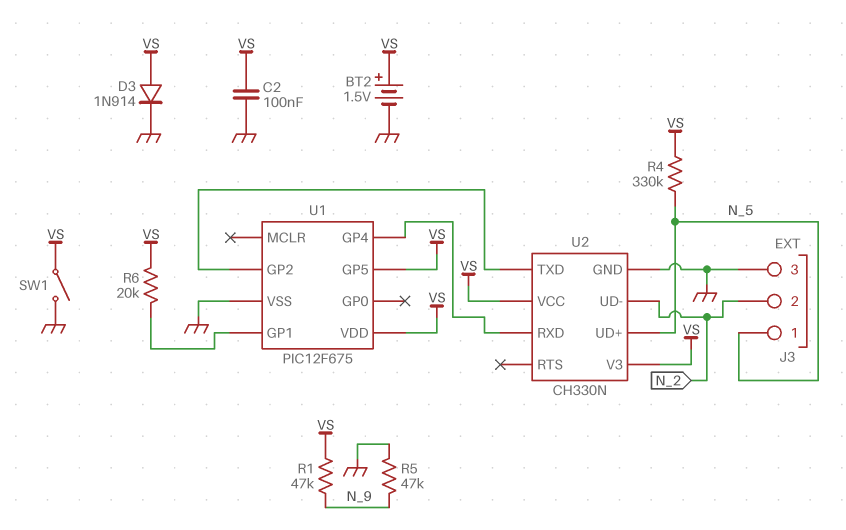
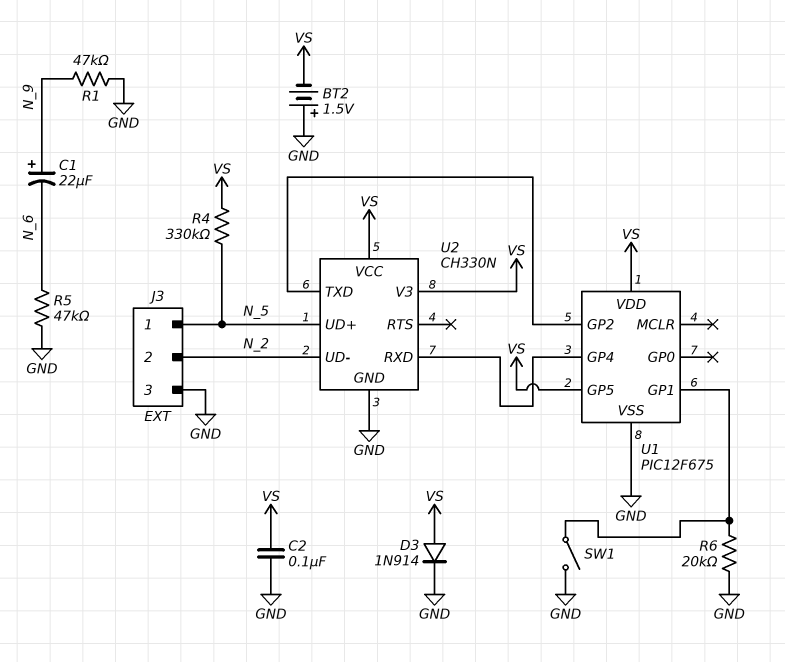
BT2: 1.5V (plus VS, minus GND) -> 1.5V (plus GND, minus VS)
C1: none -> 22uF (plus N_9, minus N_6)
R1: 47k (N_9, VS) -> 47k (GND, N_9)
R5: 47k (GND, N_9) -> 47k (GND, N_6)
R6: 20k (U1/GP1, VS) -> 20k (GND, U1/GP1)
SW1: switch (GND, VS) -> switch (GND, U1/GP1)

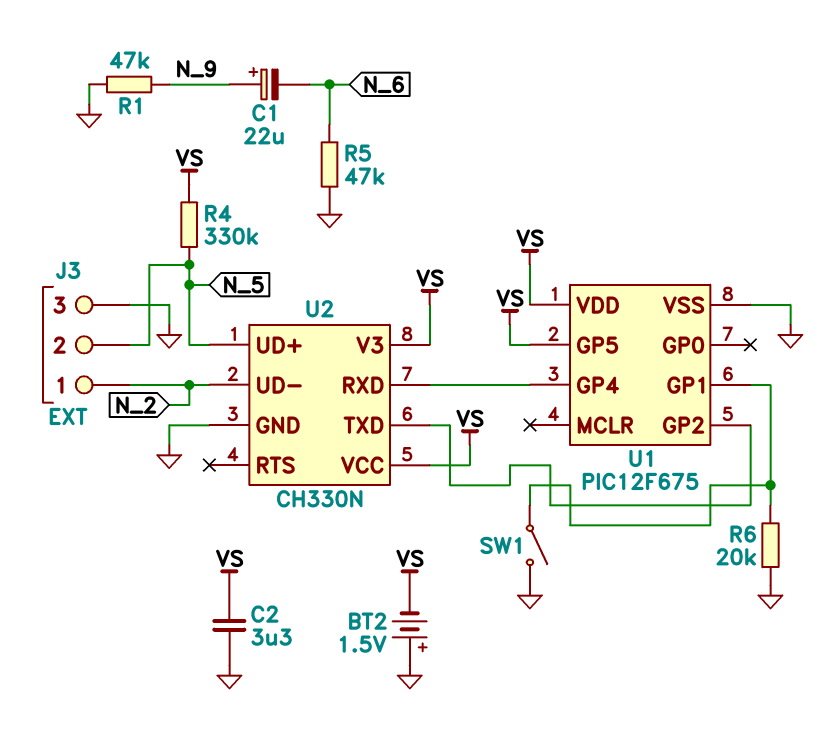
C2: 100nF (GND, VS) -> 3.3uF (GND, VS)
D3: diode 1N914 (A VS, K GND) -> none
J3 pin 1: N_5 -> N_2
J3 pin 2: N_2 -> N_5

